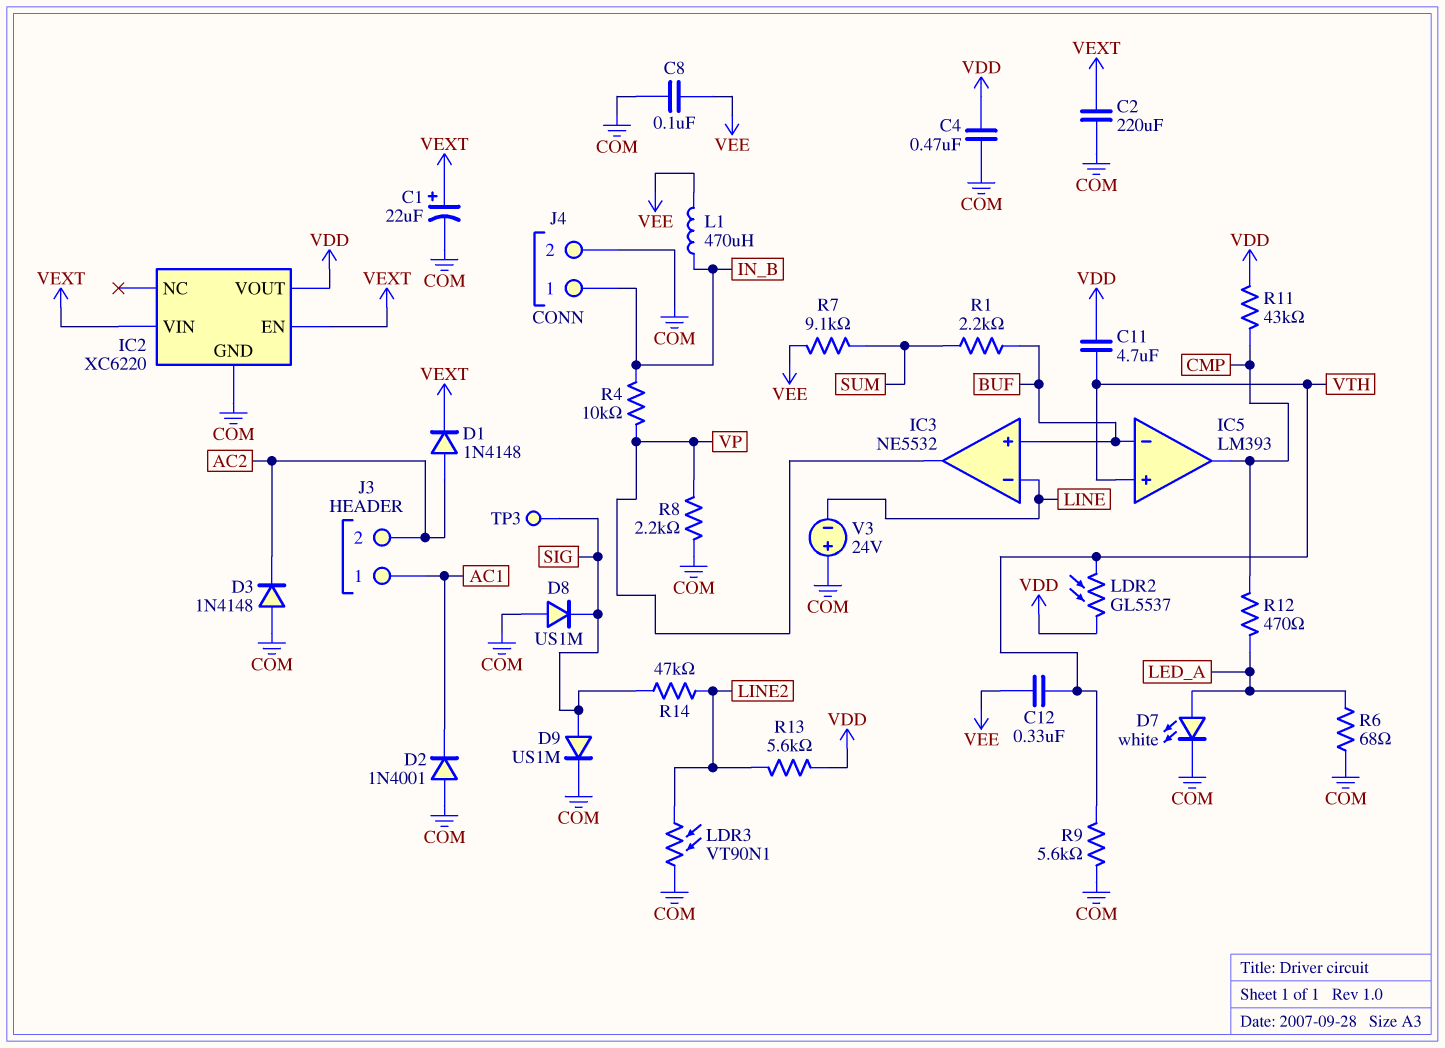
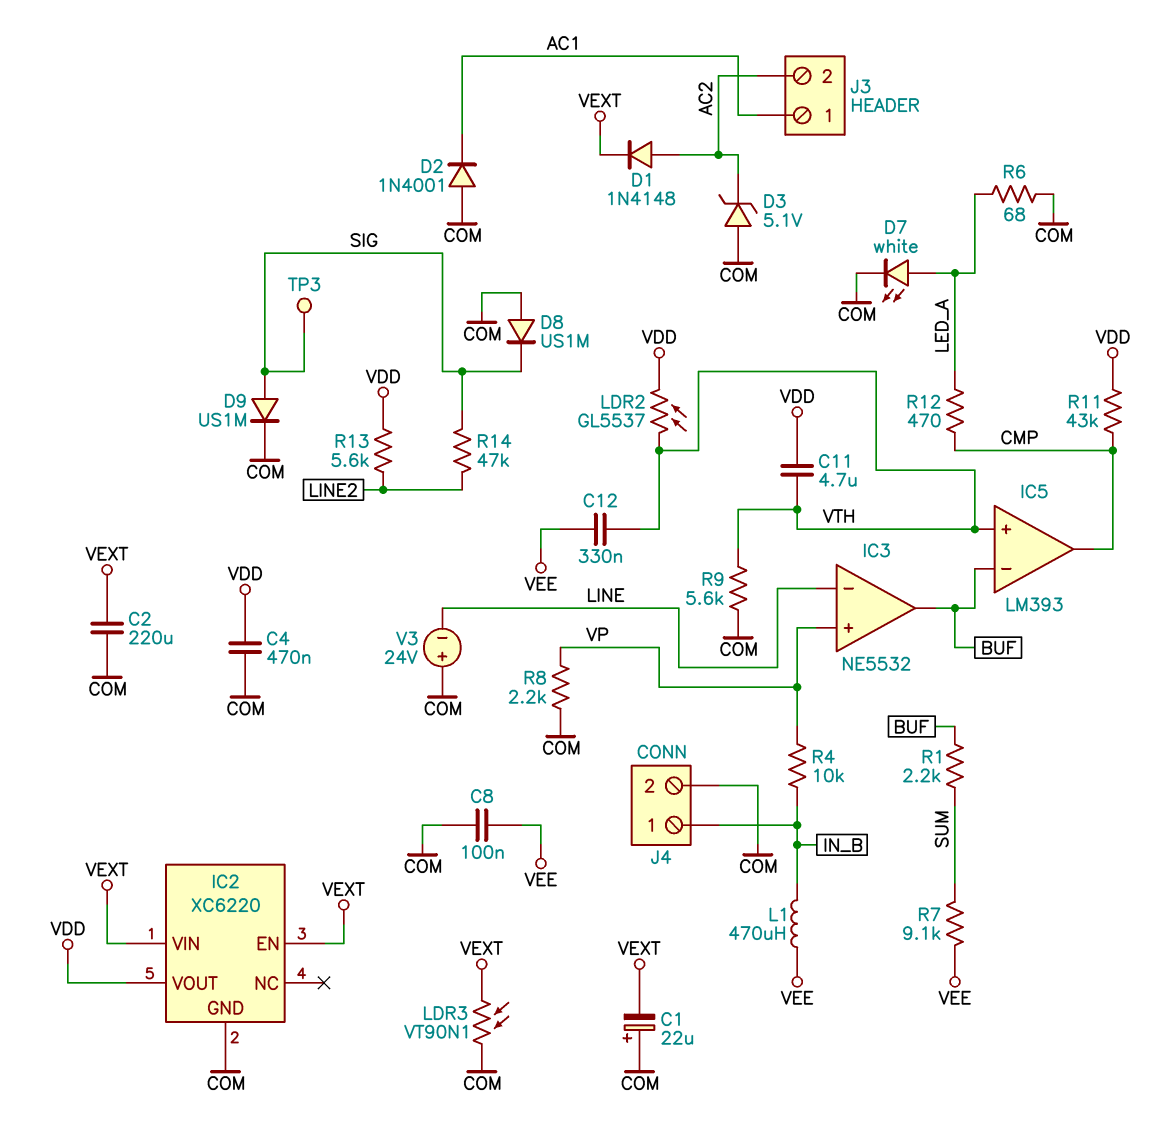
C1: 22uF (plus VEXT, minus COM) -> 22uF (plus COM, minus VEXT)
D3: diode 1N4148 (A COM, K AC2) -> zener 5.1V (A COM, K AC2)
IC3 pin in+: BUF -> VP
IC3 pin out: VP -> BUF
LDR3: VT90N1 (COM, LINE2) -> VT90N1 (COM, VEXT)

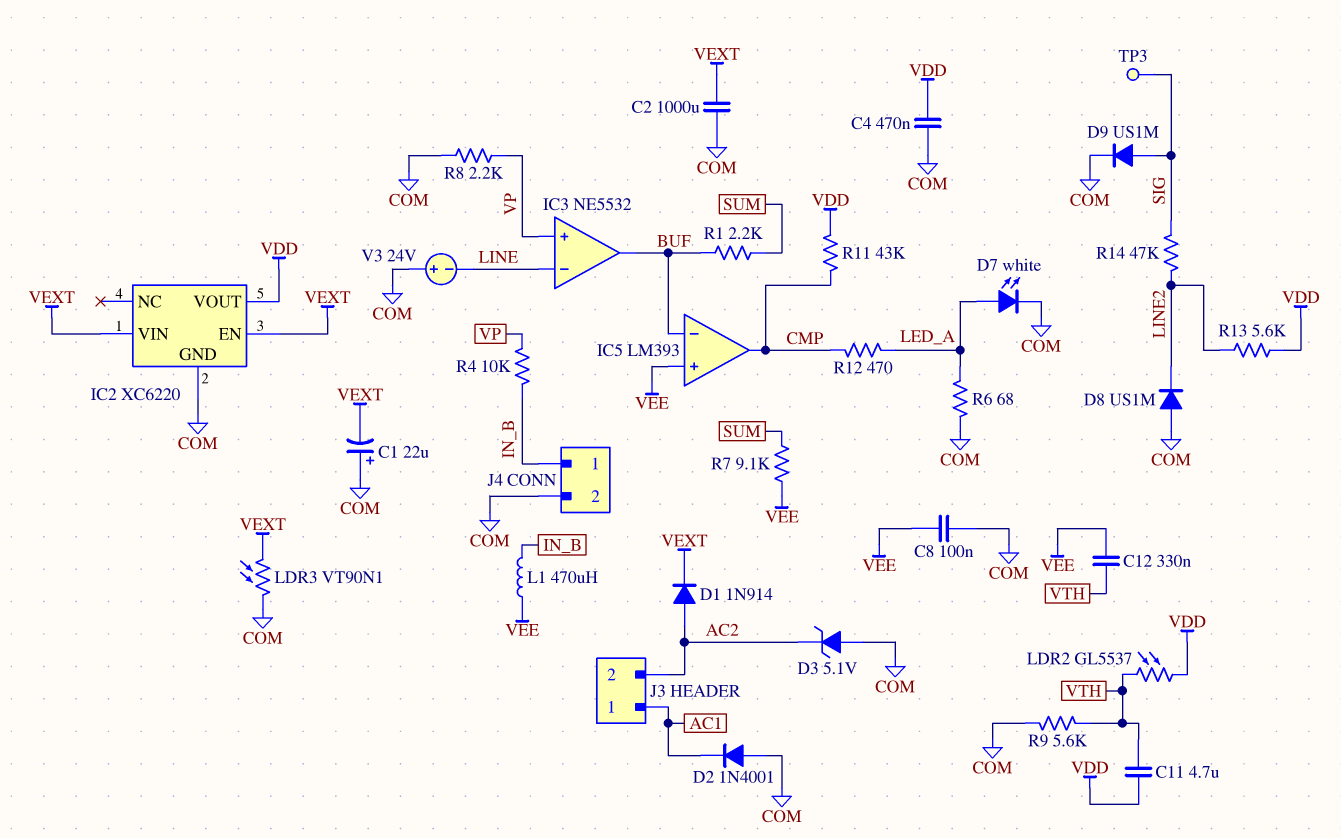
C2: 220uF (COM, VEXT) -> 1000uF (COM, VEXT)
D1: diode 1N4148 (A AC2, K VEXT) -> diode 1N914 (A AC2, K VEXT)
D8: diode US1M (A COM, K SIG) -> diode US1M (A COM, K LINE2)
IC5 pin in+: VTH -> VEE

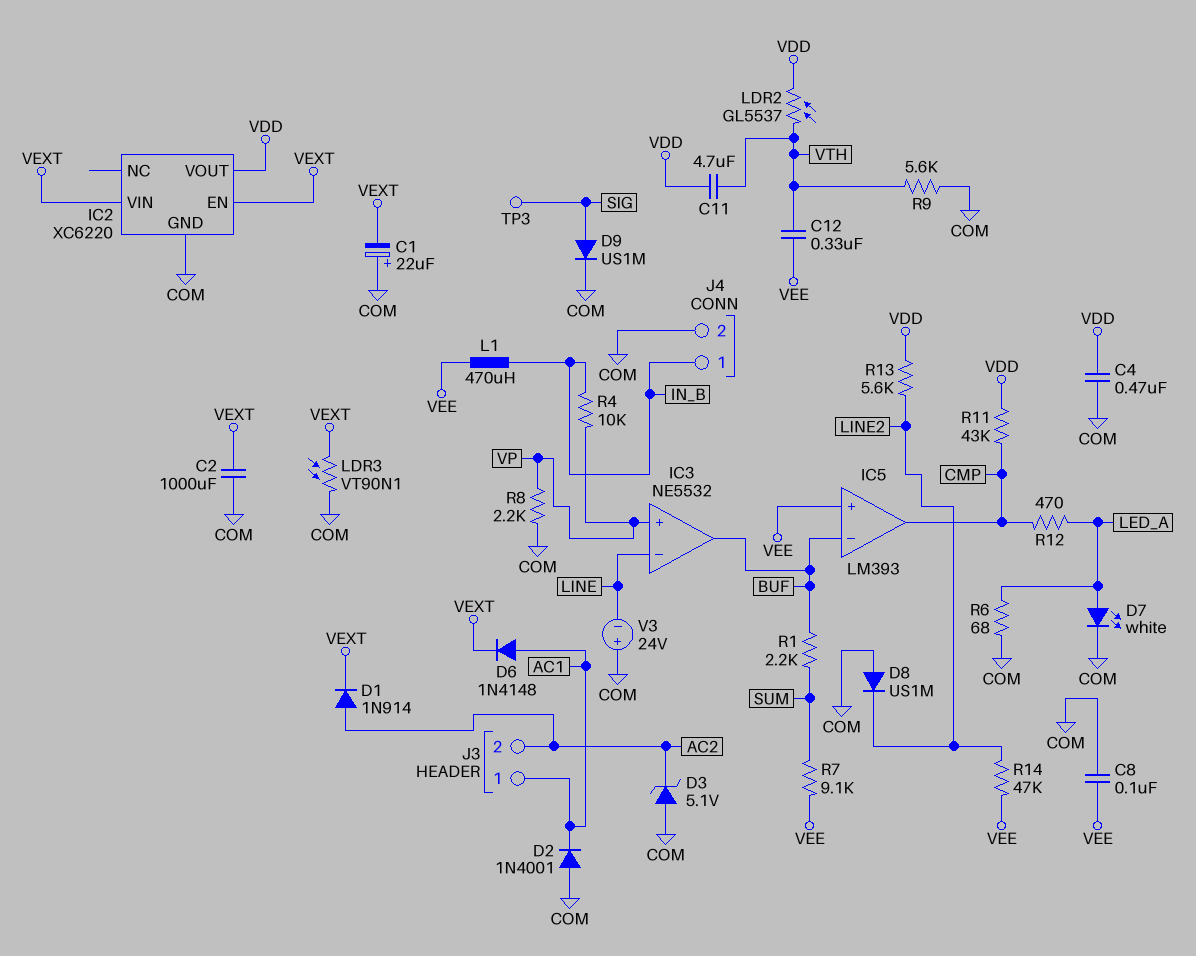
D6: none -> diode 1N4148 (A AC1, K VEXT)
R14: 47k (LINE2, SIG) -> 47k (LINE2, VEE)

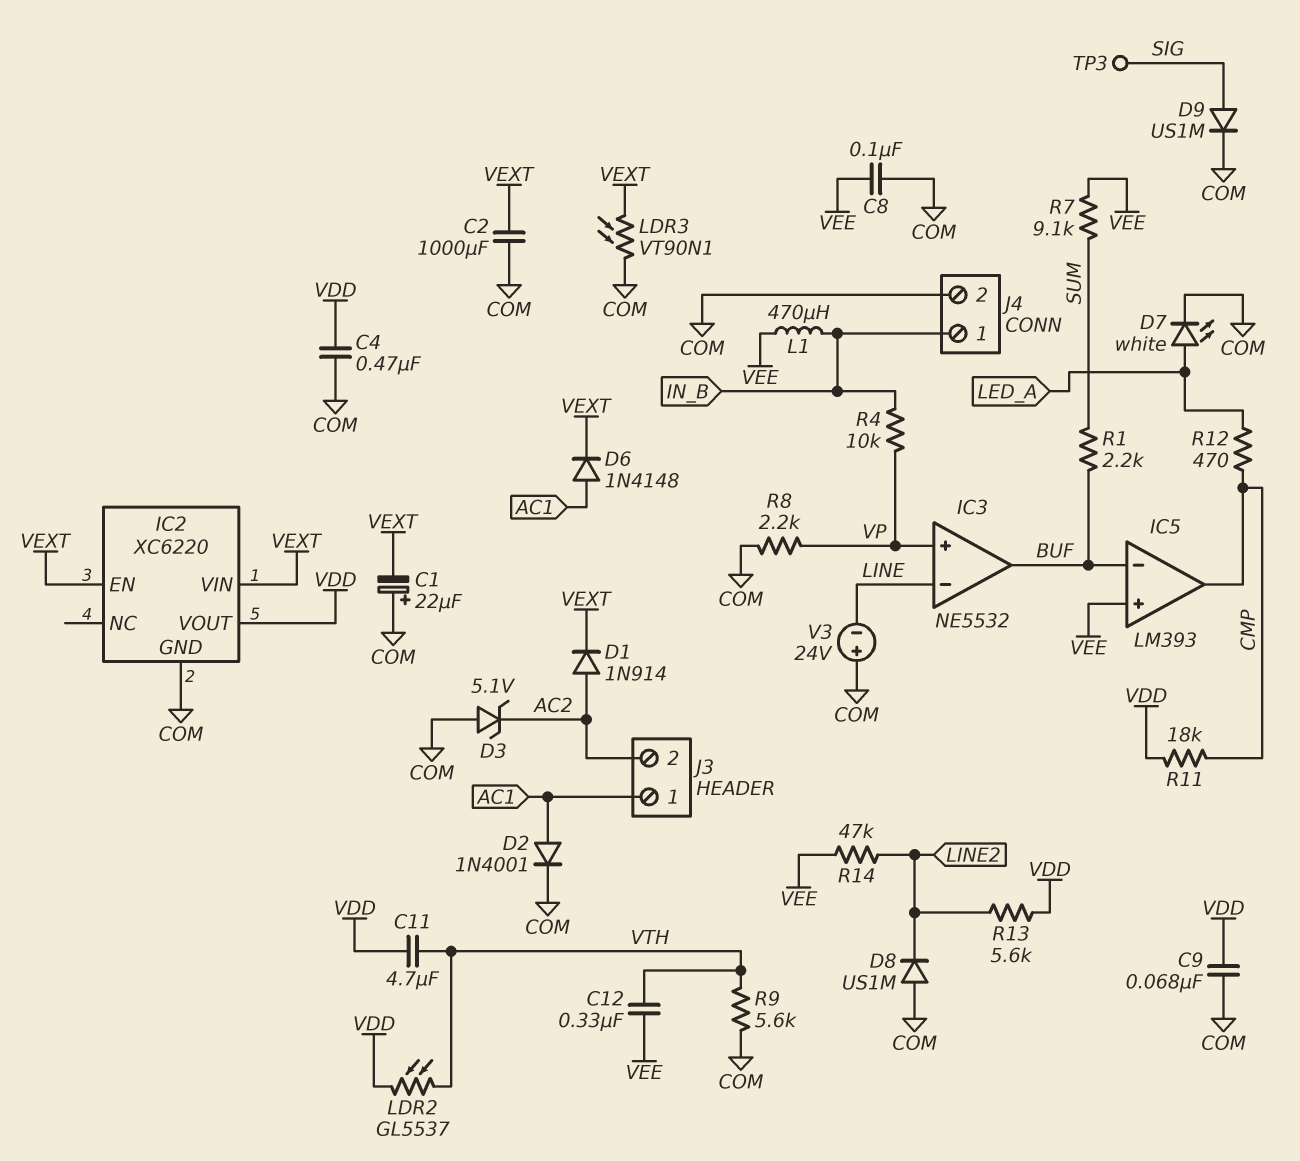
C9: none -> 68nF (COM, VDD)
D2: diode 1N4001 (A COM, K AC1) -> diode 1N4001 (A AC1, K COM)
R6: 68 (COM, LED_A) -> none
R11: 43k (CMP, VDD) -> 18k (CMP, VDD)

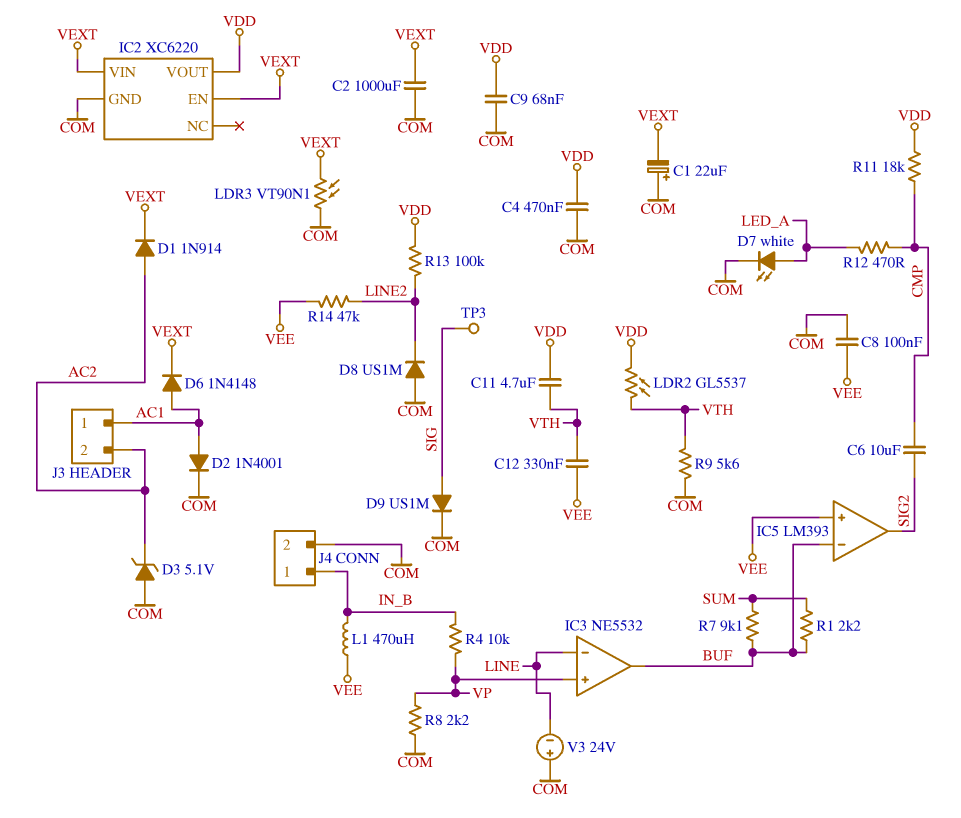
C6: none -> 10uF (CMP, SIG2)
IC5 pin out: CMP -> SIG2
R7: 9.1k (SUM, VEE) -> 9.1k (BUF, SUM)
R13: 5.6k (LINE2, VDD) -> 100k (LINE2, VDD)

